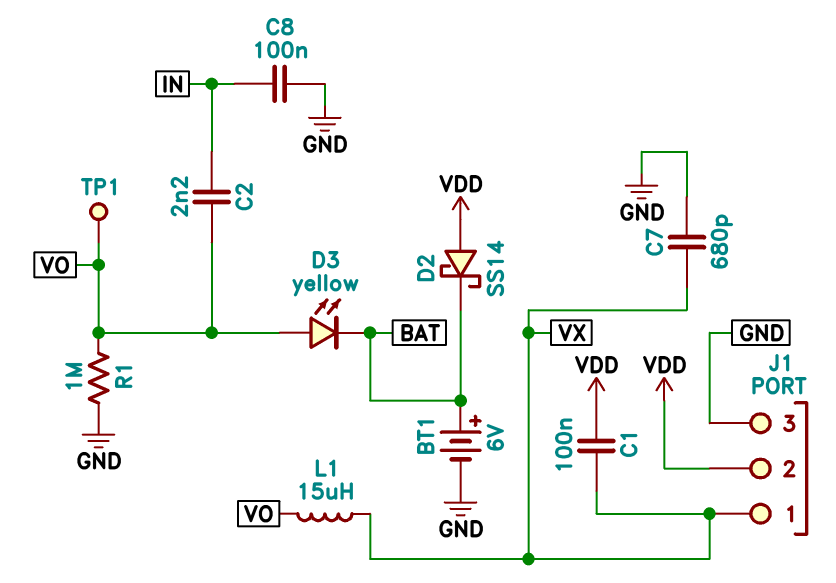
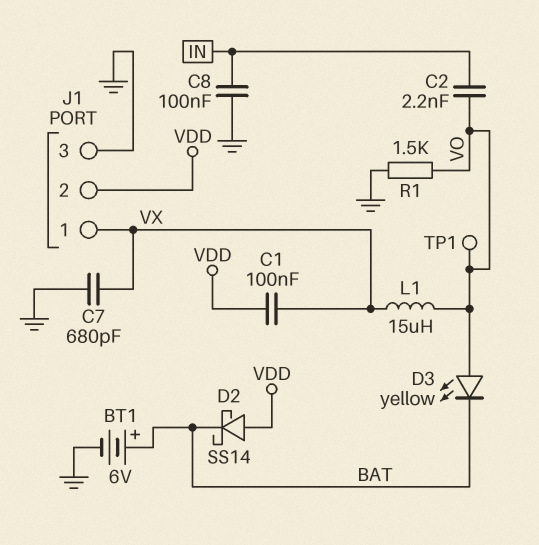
R1: 1M (GND, VO) -> 1.5k (GND, VO)

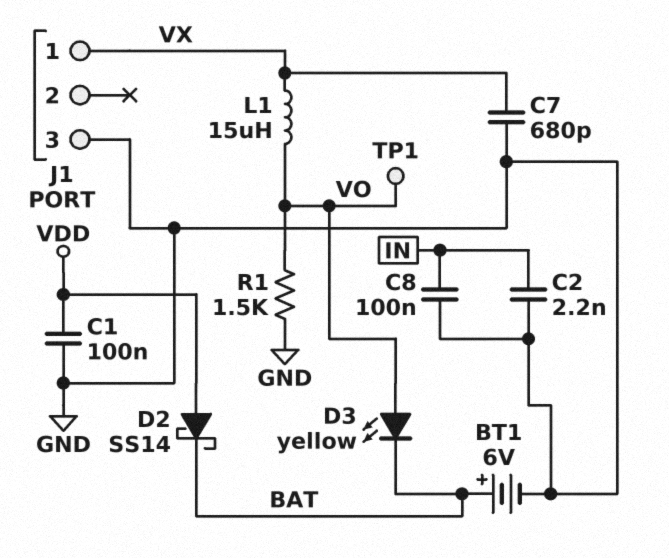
C1: 100nF (VDD, VX) -> 100nF (GND, VDD)
C2: 2.2nF (IN, VO) -> 2.2nF (GND, IN)
J1 pin 2: VDD -> none

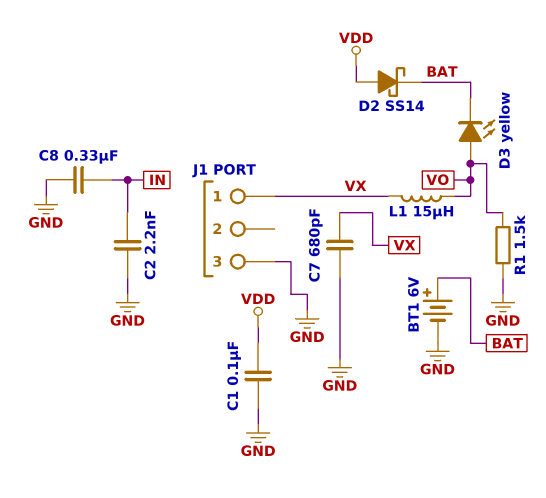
C8: 100nF (GND, IN) -> 330nF (GND, IN)
TP1: test point (VO) -> none

